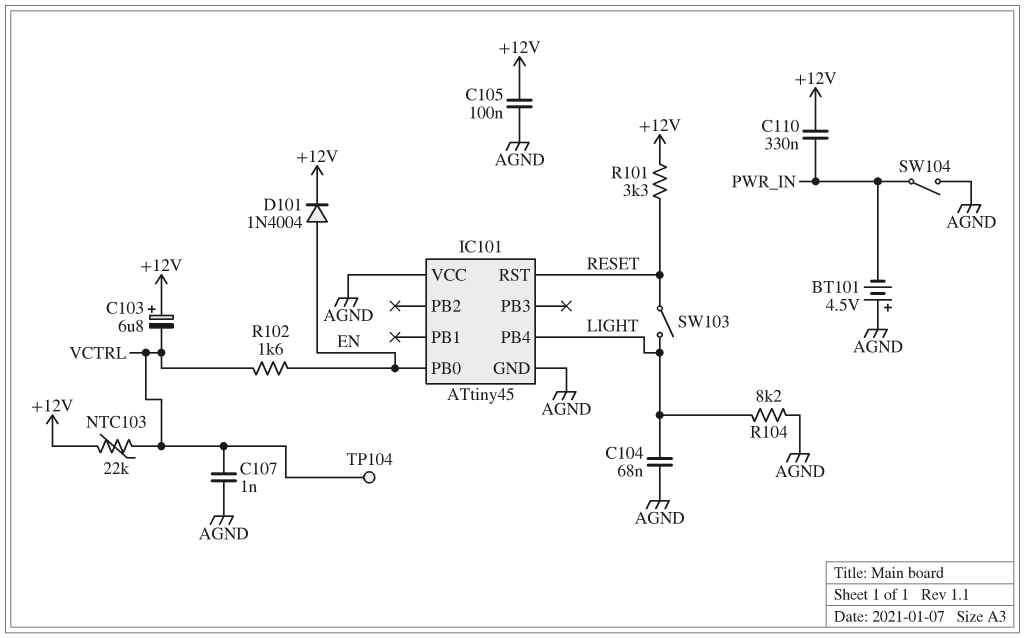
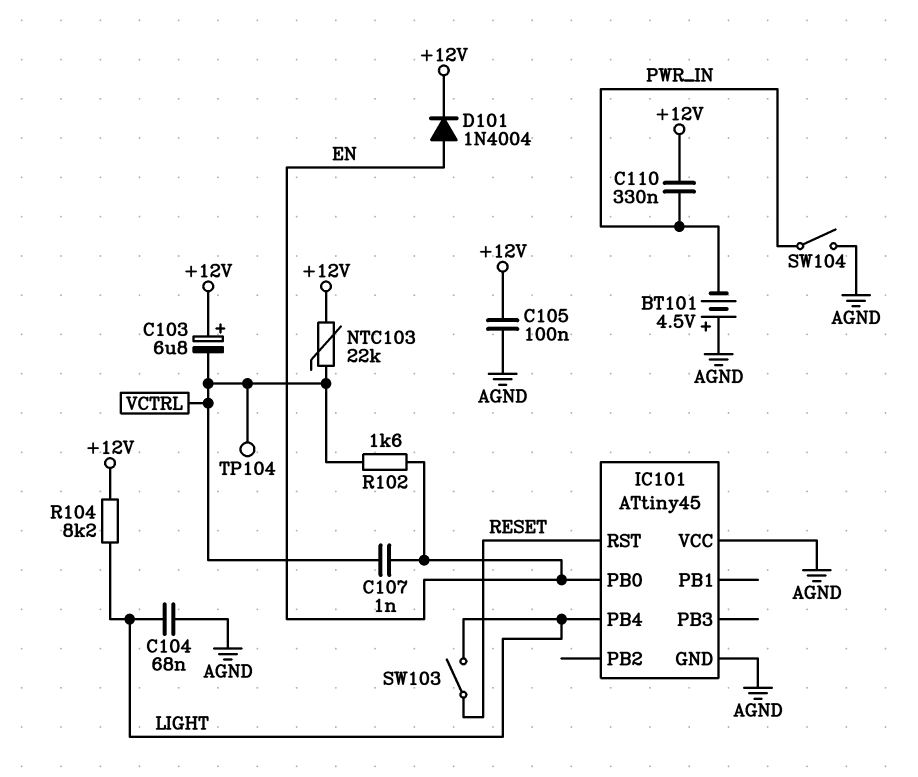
C107: 1nF (AGND, VCTRL) -> 1nF (EN, VCTRL)
R101: 3.3k (+12V, RESET) -> none
R104: 8.2k (AGND, LIGHT) -> 8.2k (+12V, LIGHT)

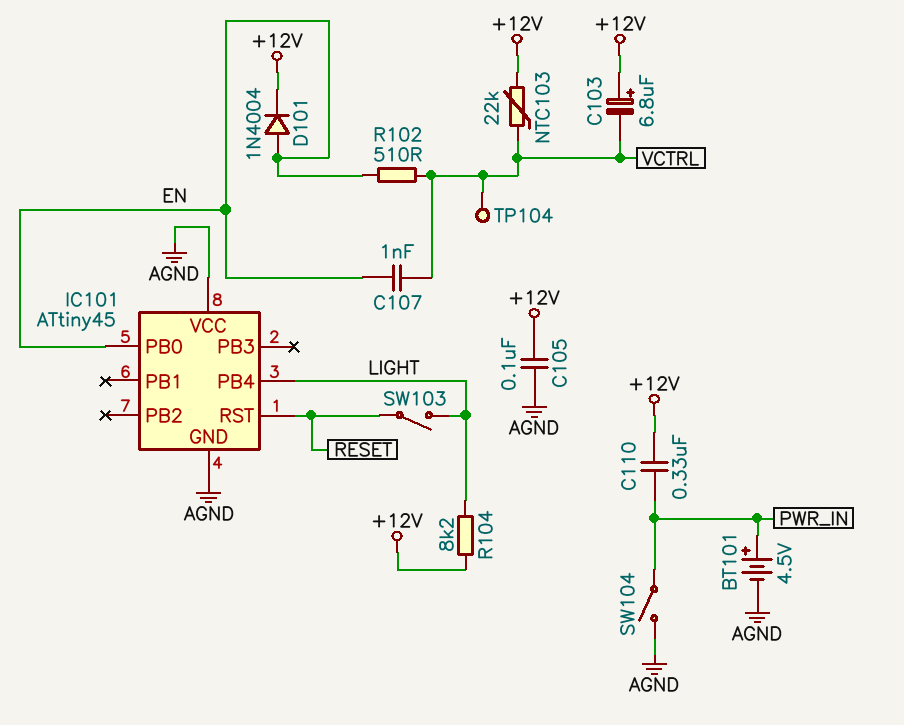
BT101: 4.5V (plus AGND, minus PWR_IN) -> 4.5V (plus PWR_IN, minus AGND)
C104: 68nF (AGND, LIGHT) -> none
R102: 1.6k (EN, VCTRL) -> 510 (EN, VCTRL)

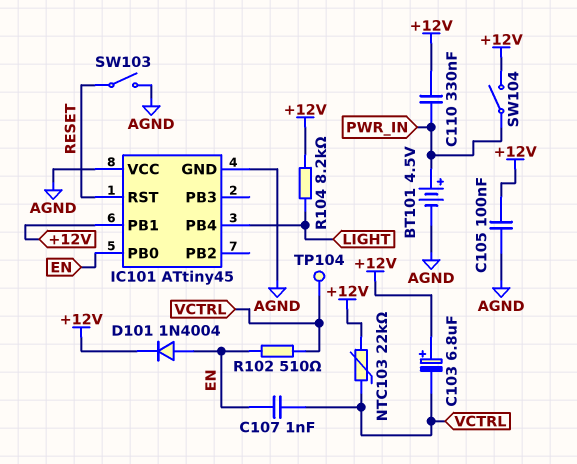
IC101 pin PB1: none -> +12V
SW103: switch (LIGHT, RESET) -> switch (AGND, RESET)
SW104: switch (AGND, PWR_IN) -> switch (+12V, PWR_IN)

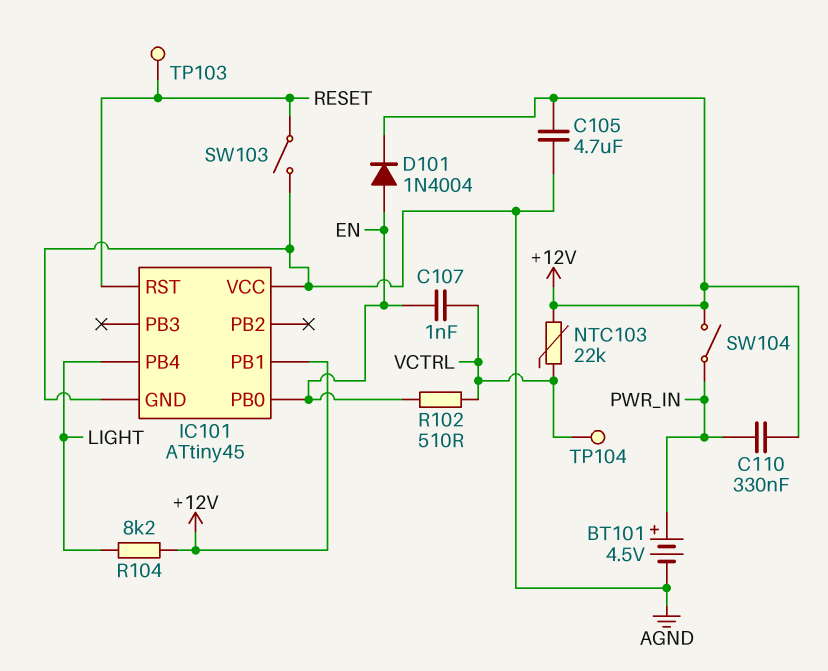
C103: 6.8uF (plus +12V, minus VCTRL) -> none
C105: 100nF (+12V, AGND) -> 4.7uF (+12V, AGND)
TP103: none -> test point (RESET)

